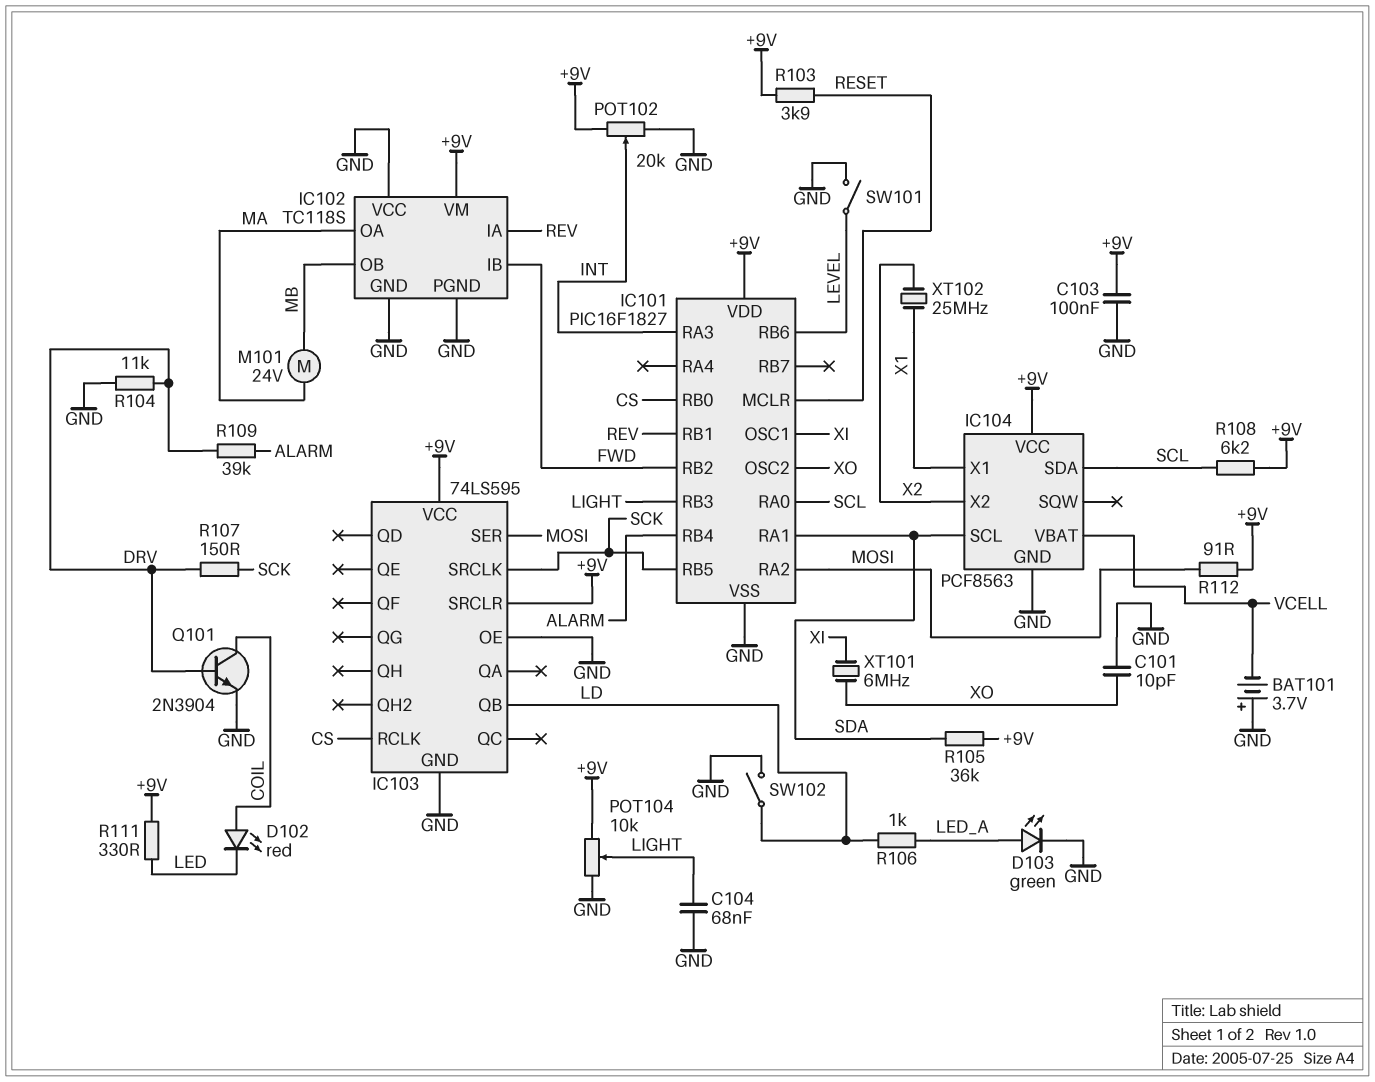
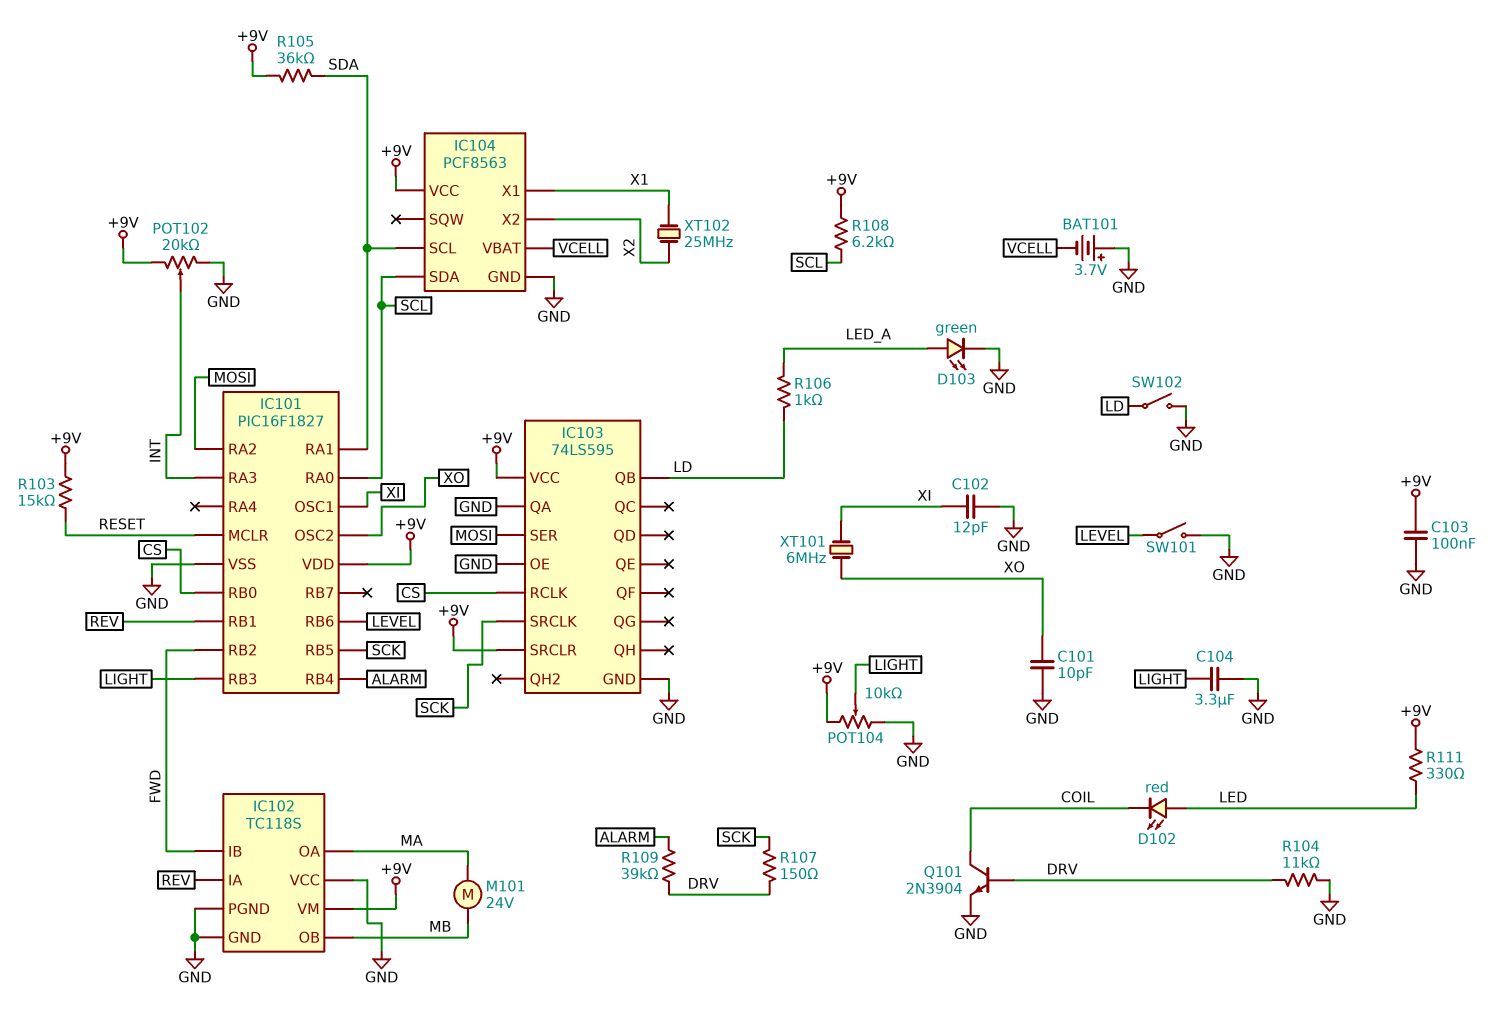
C102: none -> 12pF (GND, XI)
C104: 68nF (GND, LIGHT) -> 3.3uF (GND, LIGHT)
D102: LED red (A COIL, K LED) -> LED red (A LED, K COIL)
IC103 pin QA: none -> GND
R103: 3.9k (+9V, RESET) -> 15k (+9V, RESET)
R112: 91 (+9V, MOSI) -> none

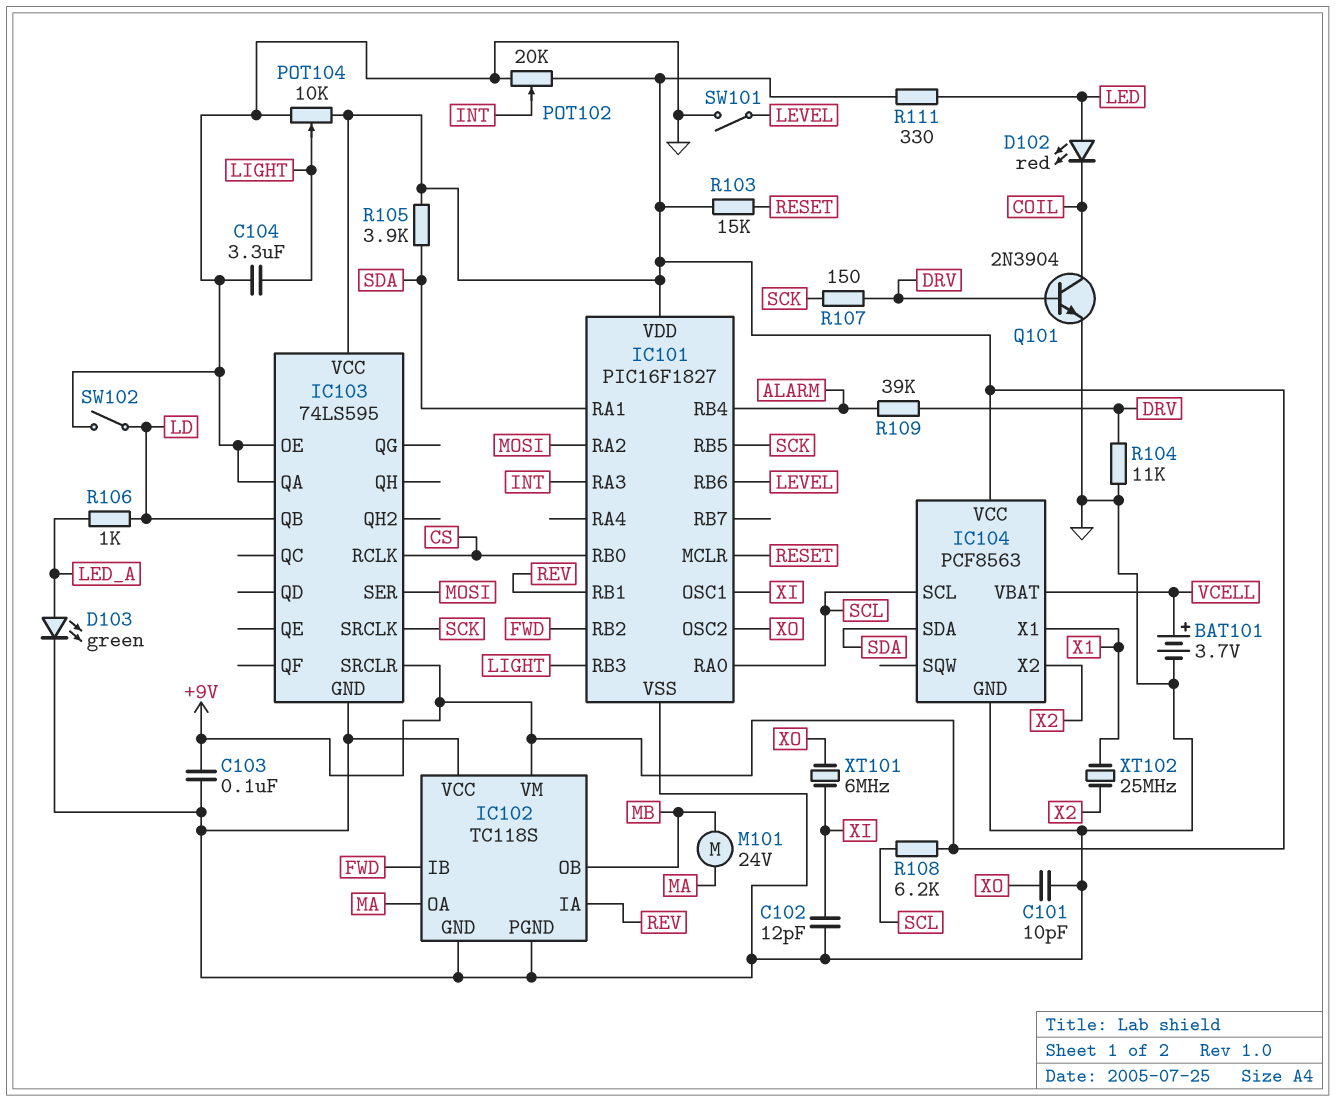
BAT101: 3.7V (plus GND, minus VCELL) -> 3.7V (plus VCELL, minus GND)
IC104 pin SCL: SDA -> SCL
IC104 pin SDA: SCL -> SDA
R105: 36k (+9V, SDA) -> 3.9k (+9V, SDA)

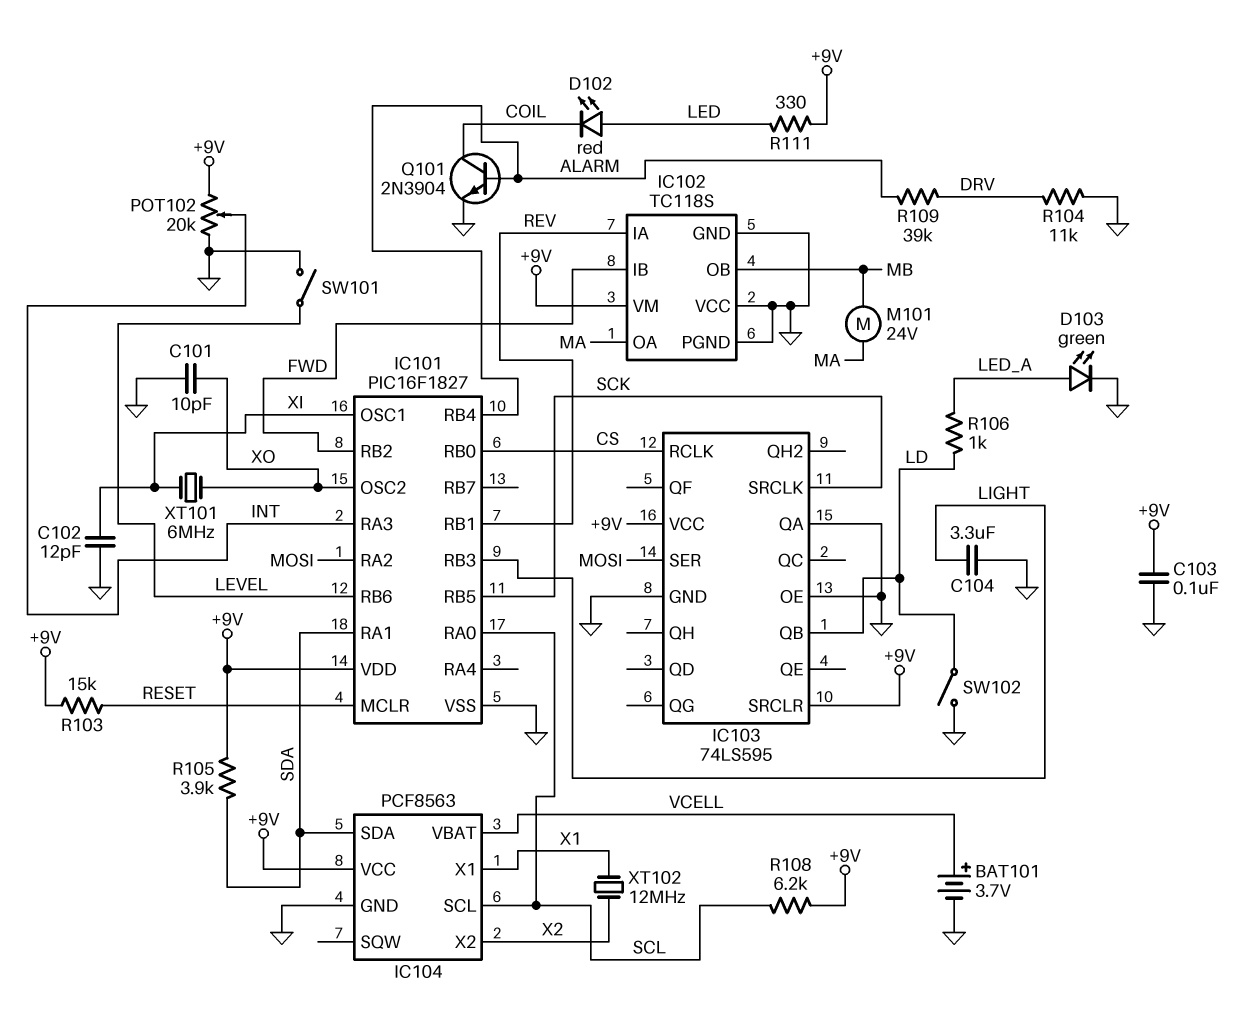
POT104: 10k (+9V, GND, wiper LIGHT) -> none
Q101: NPN 2N3904 (B DRV, C COIL, E GND) -> NPN 2N3904 (B ALARM, C COIL, E GND)
R107: 150 (DRV, SCK) -> none
XT102: 25MHz (X1, X2) -> 12MHz (X1, X2)

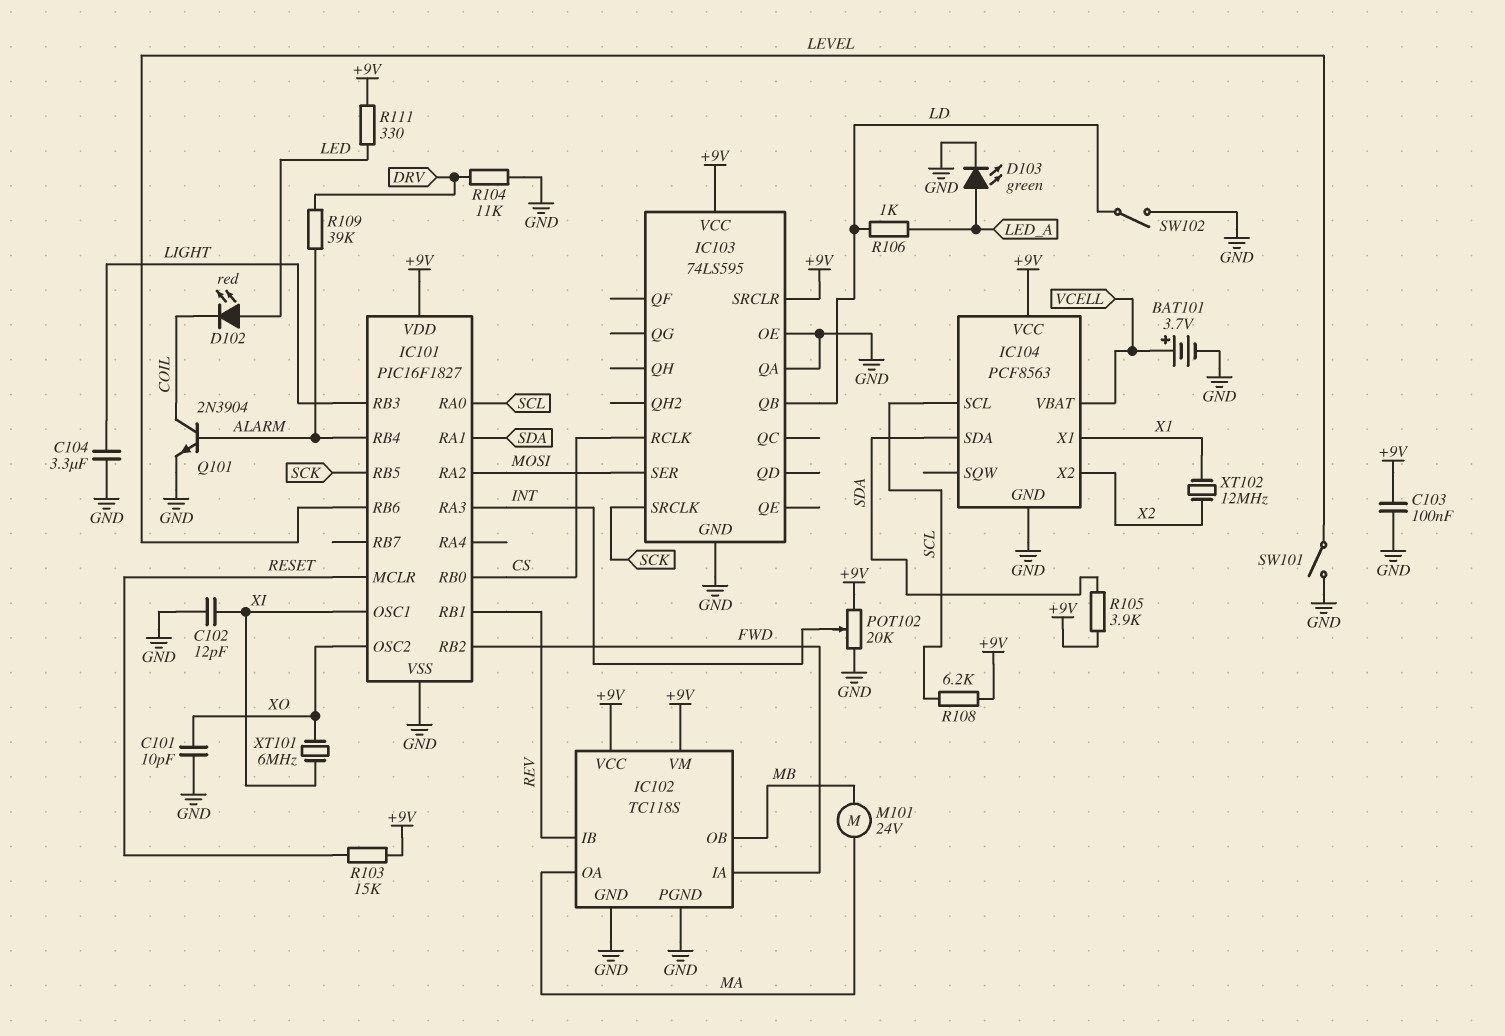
IC102 pin IA: REV -> FWD
IC102 pin IB: FWD -> REV
IC102 pin VCC: GND -> +9V

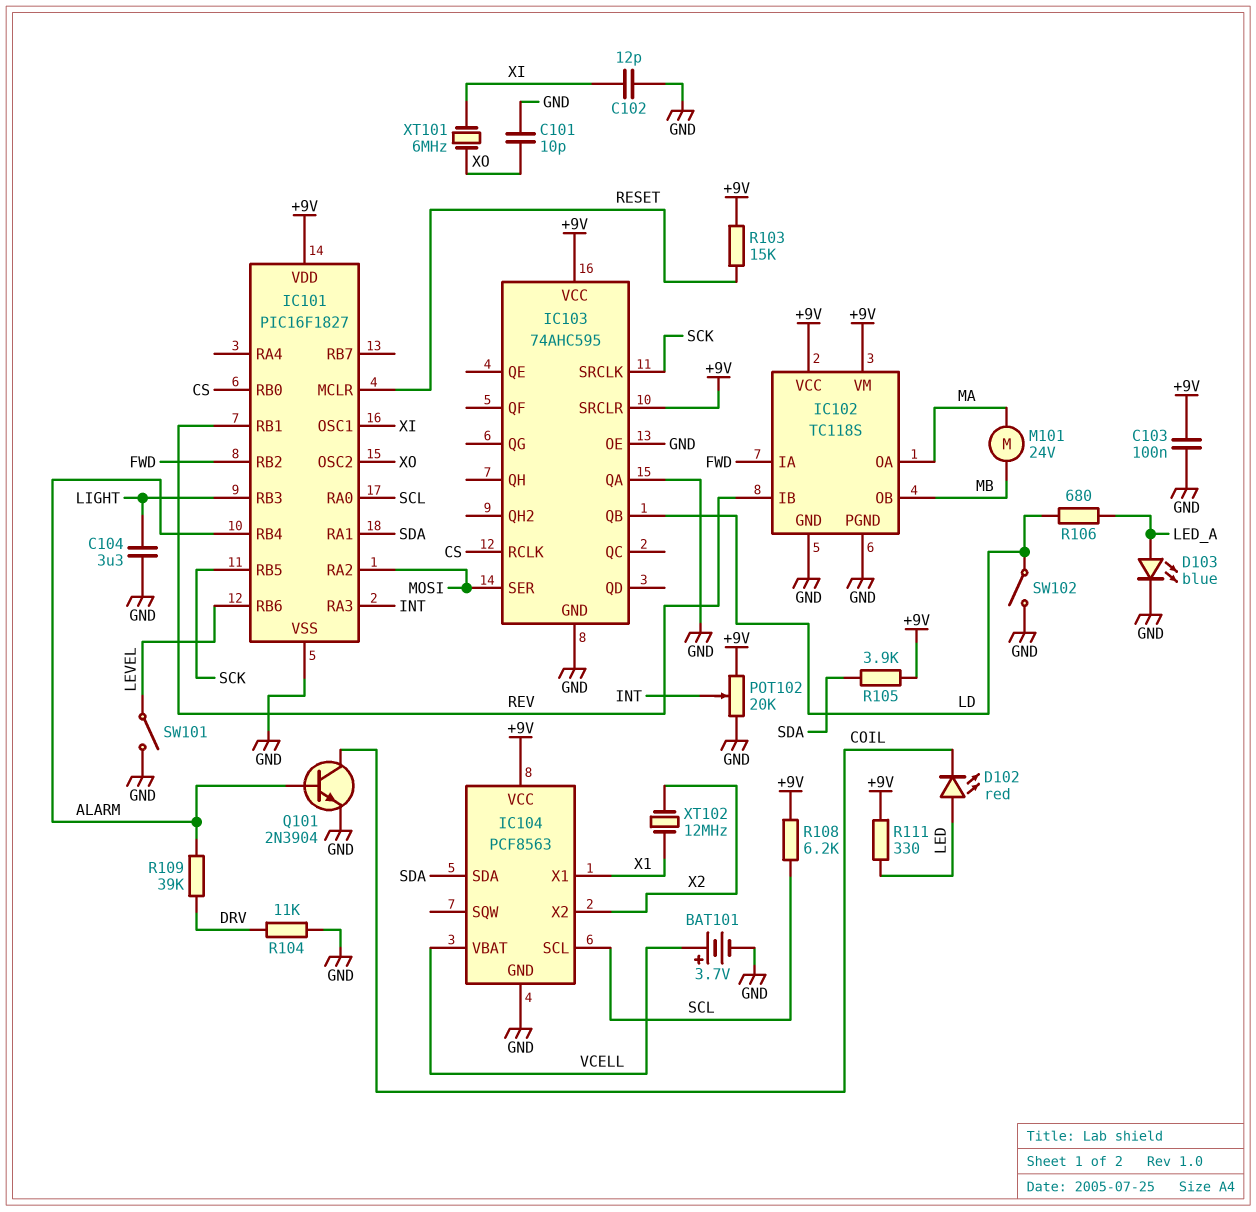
D103: LED green (A LED_A, K GND) -> LED blue (A LED_A, K GND)
IC103: 74LS595 -> 74AHC595
R106: 1k (LD, LED_A) -> 680 (LD, LED_A)

